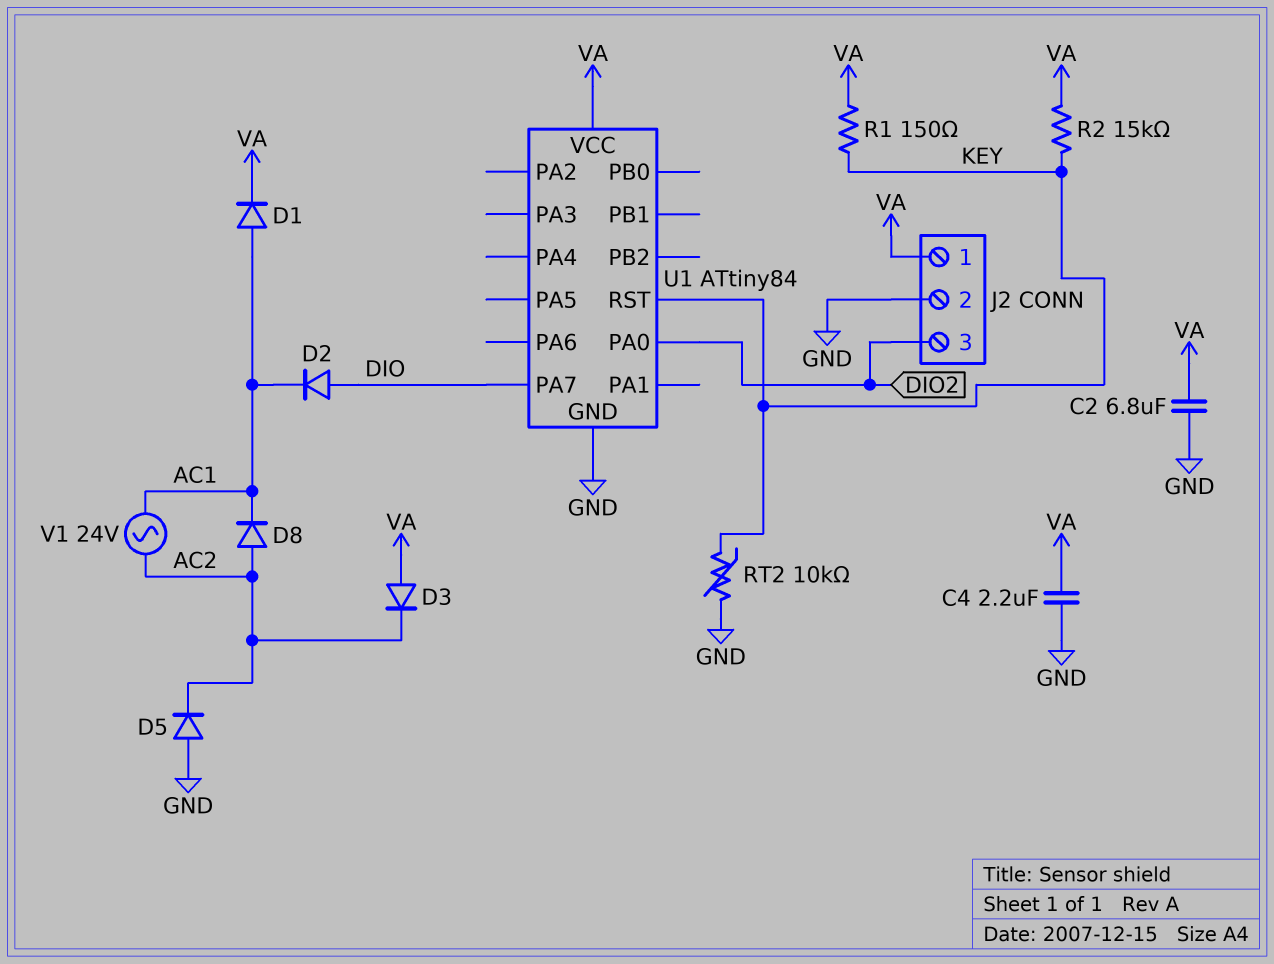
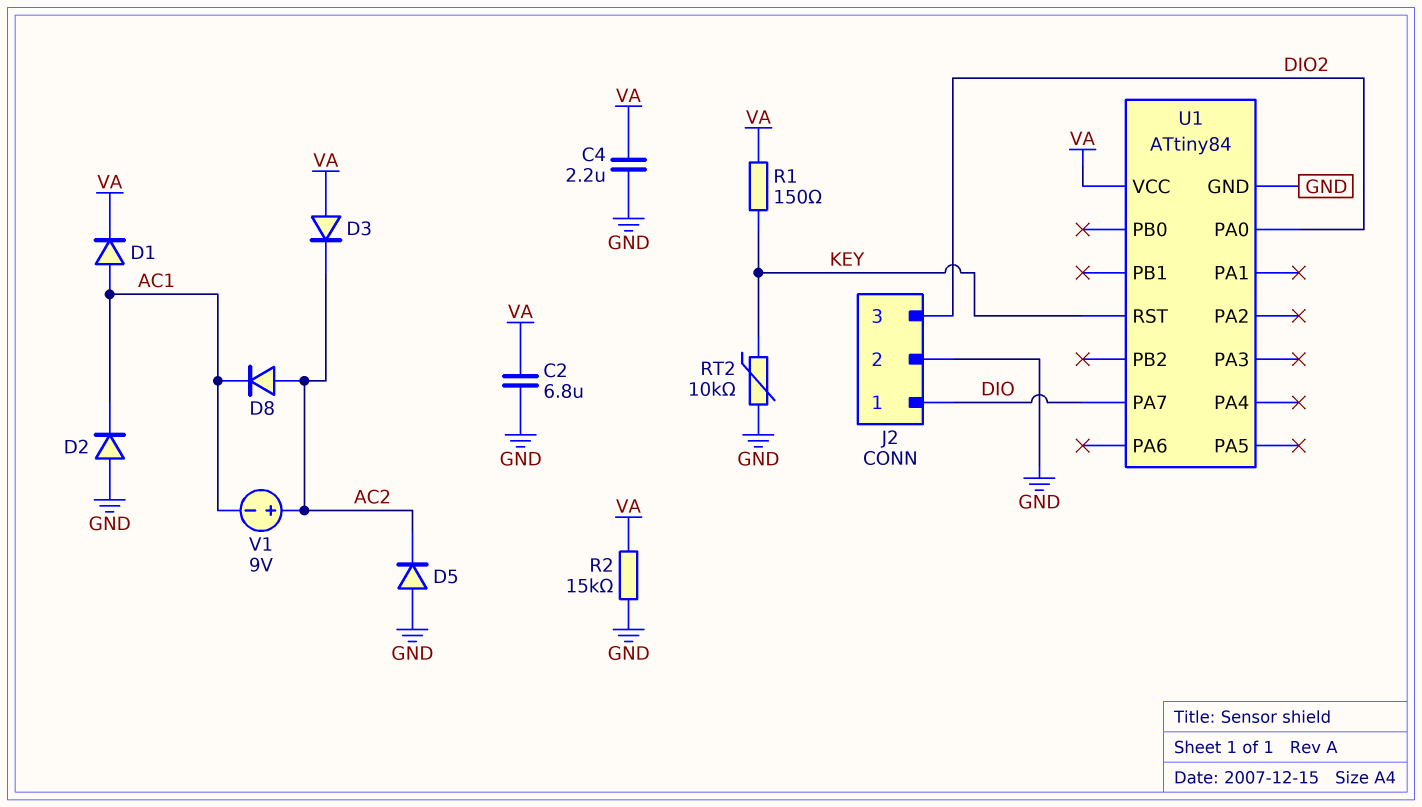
D2: diode (A DIO, K AC1) -> diode (A GND, K AC1)
J2 pin 1: VA -> DIO
R2: 15k (KEY, VA) -> 15k (GND, VA)
V1: AC 24V (AC1, AC2) -> 9V (plus AC2, minus AC1)

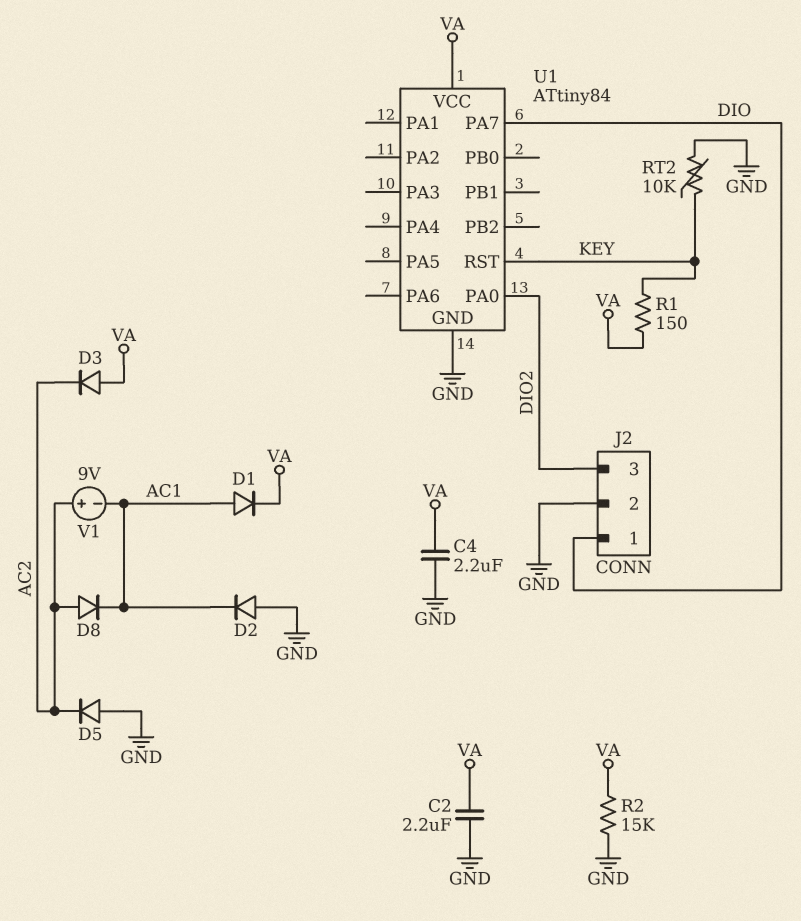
C2: 6.8uF (GND, VA) -> 2.2uF (GND, VA)

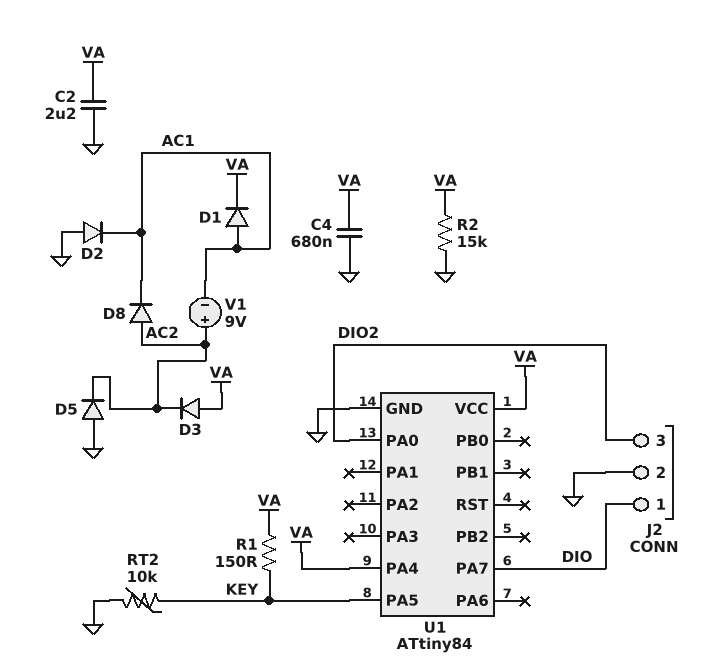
C4: 2.2uF (GND, VA) -> 680nF (GND, VA)
U1 pin PA4: none -> VA
U1 pin PA5: none -> KEY
U1 pin RST: KEY -> none

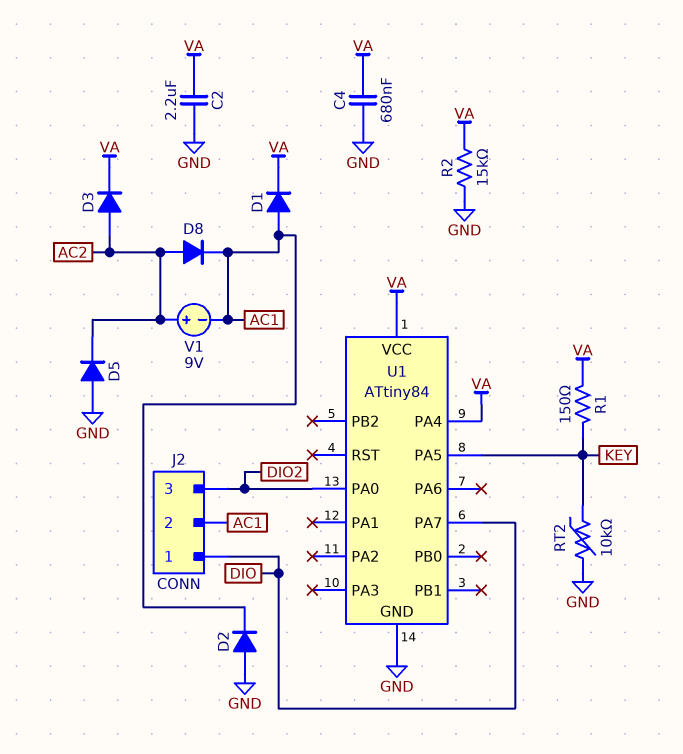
D3: diode (A VA, K AC2) -> diode (A AC2, K VA)
J2 pin 2: GND -> AC1

